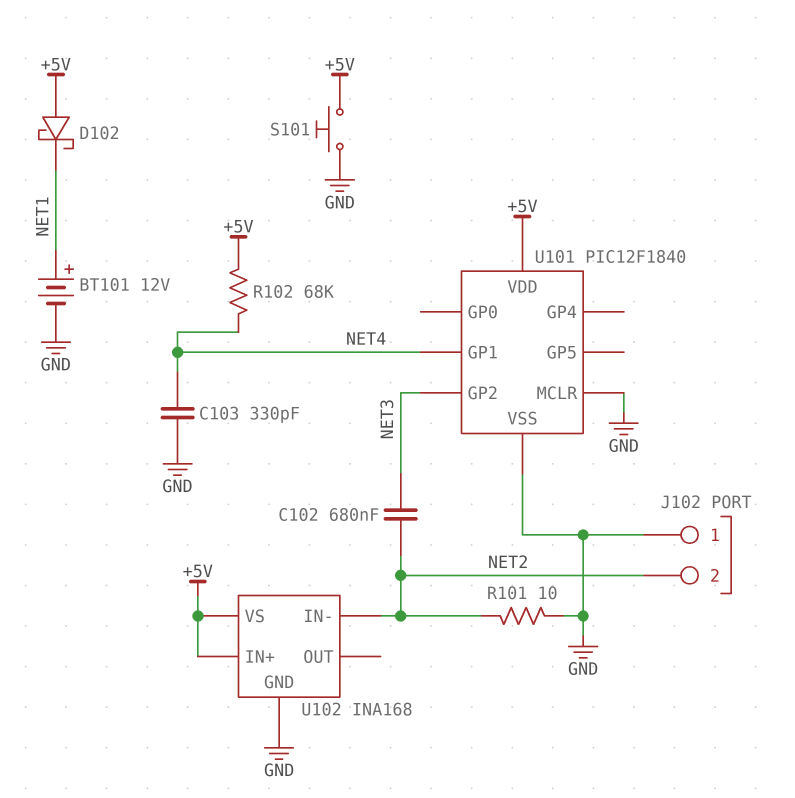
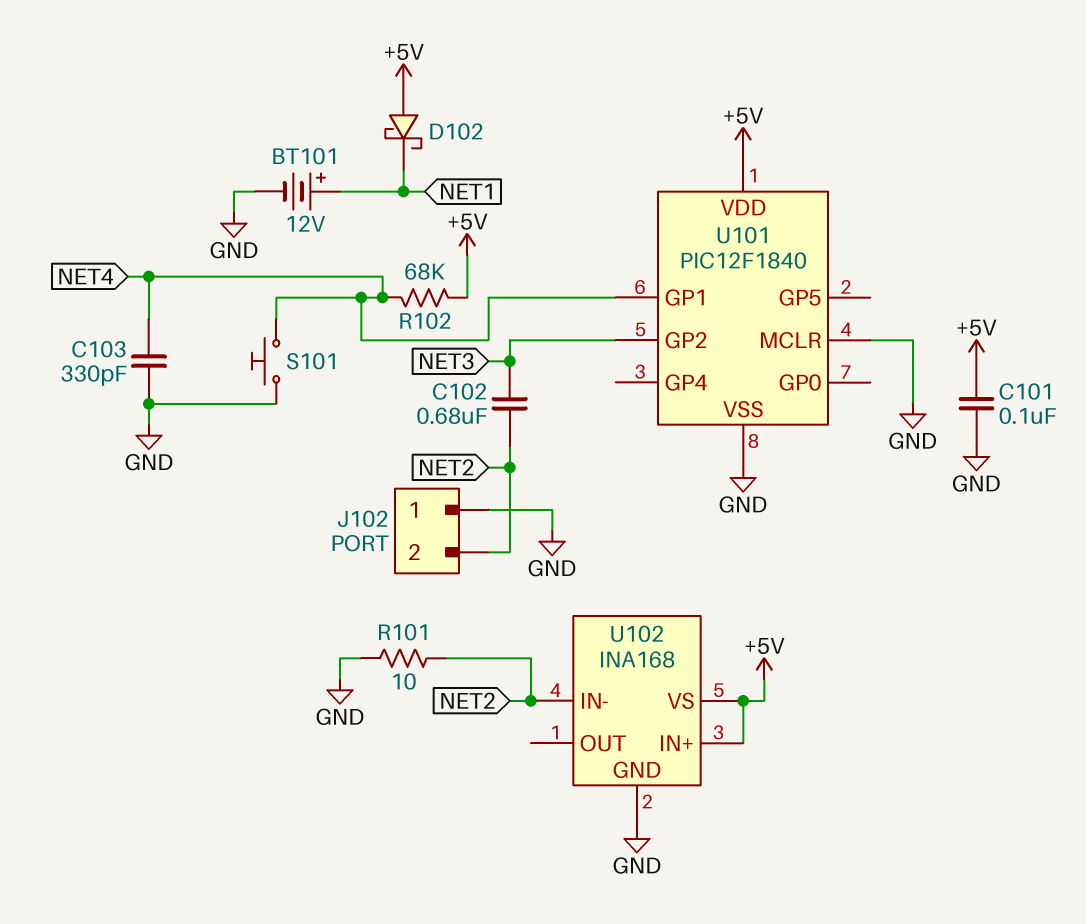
C101: none -> 100nF (+5V, GND)
S101: button (+5V, GND) -> button (GND, NET4)

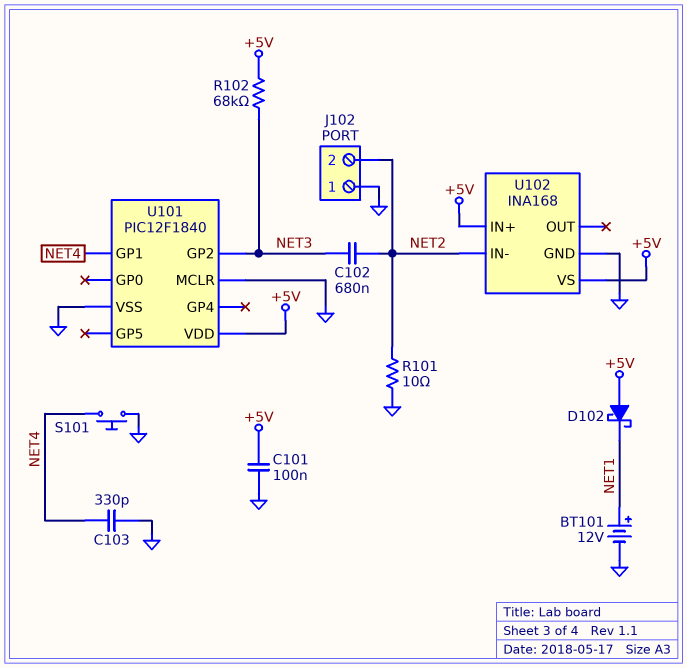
R102: 68k (+5V, NET4) -> 68k (+5V, NET3)

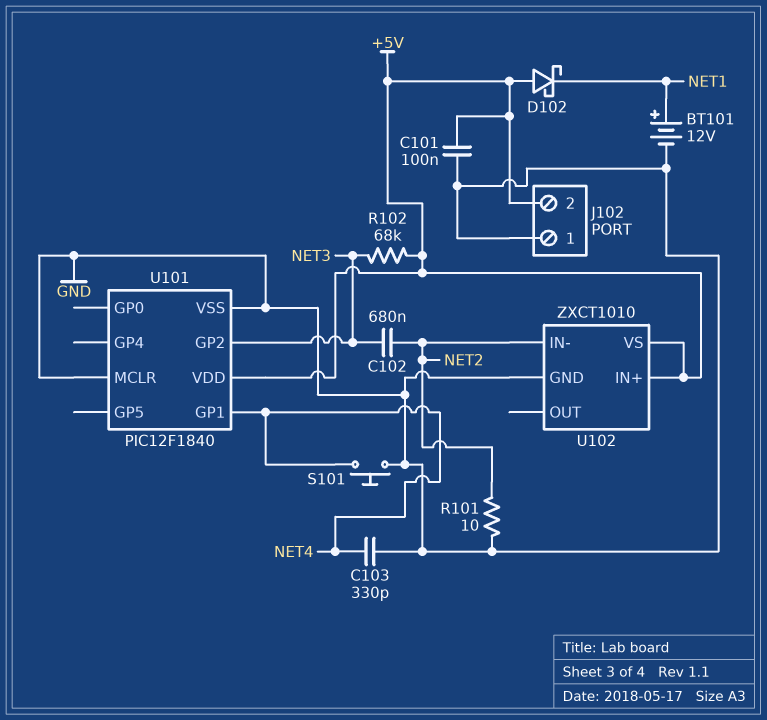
J102 pin 2: NET2 -> +5V
U102: INA168 -> ZXCT1010

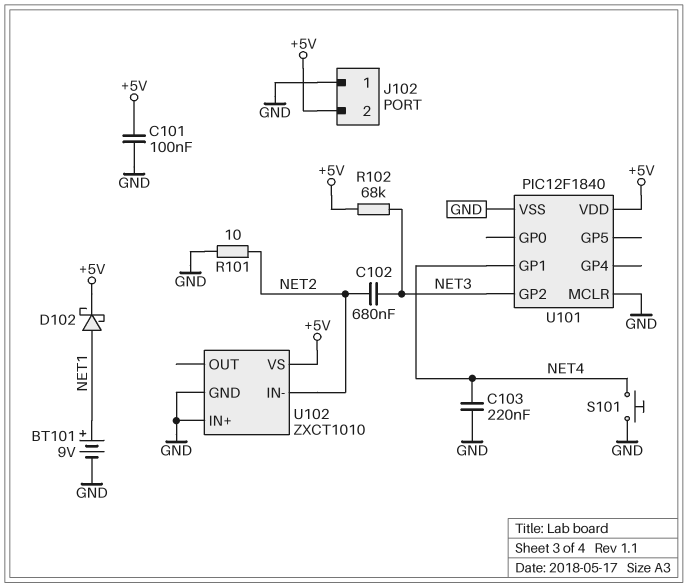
BT101: 12V (plus NET1, minus GND) -> 9V (plus NET1, minus GND)
C103: 330pF (GND, NET4) -> 220nF (GND, NET4)
D102: schottky (A +5V, K NET1) -> schottky (A NET1, K +5V)
U102 pin IN+: +5V -> GND

